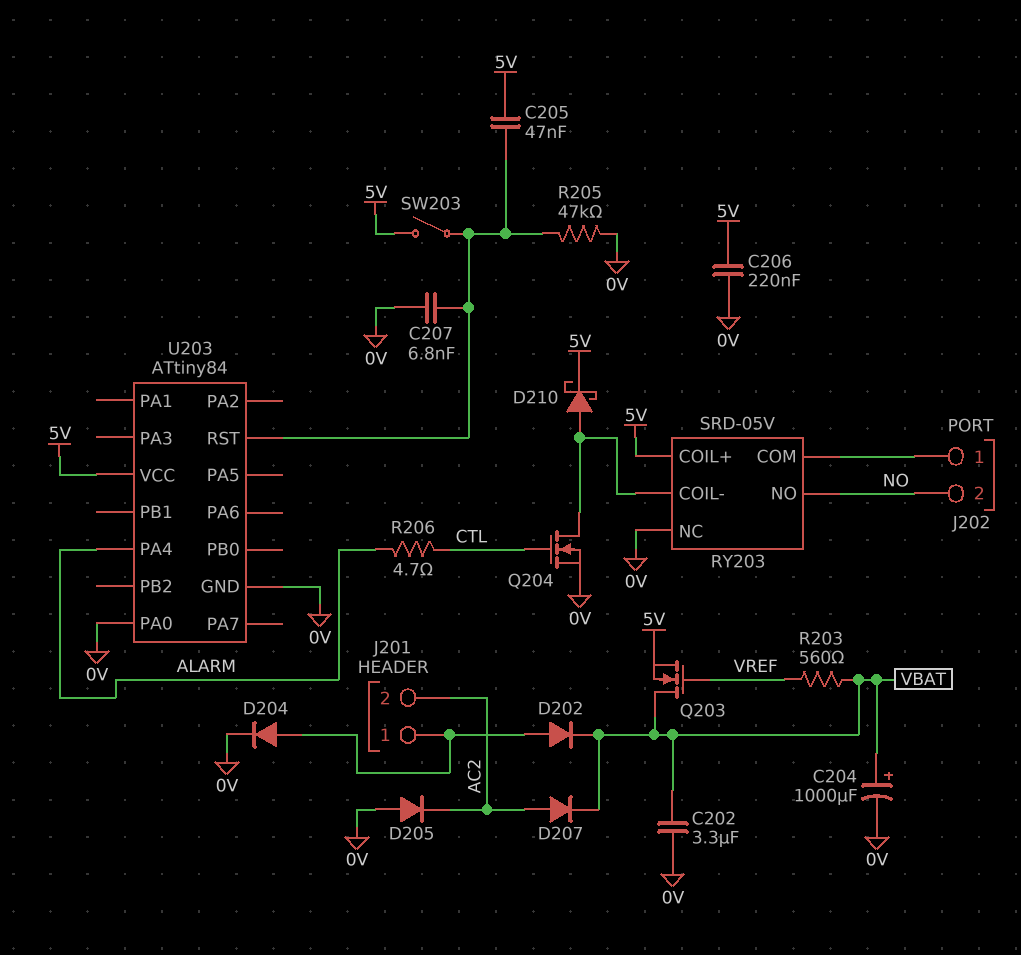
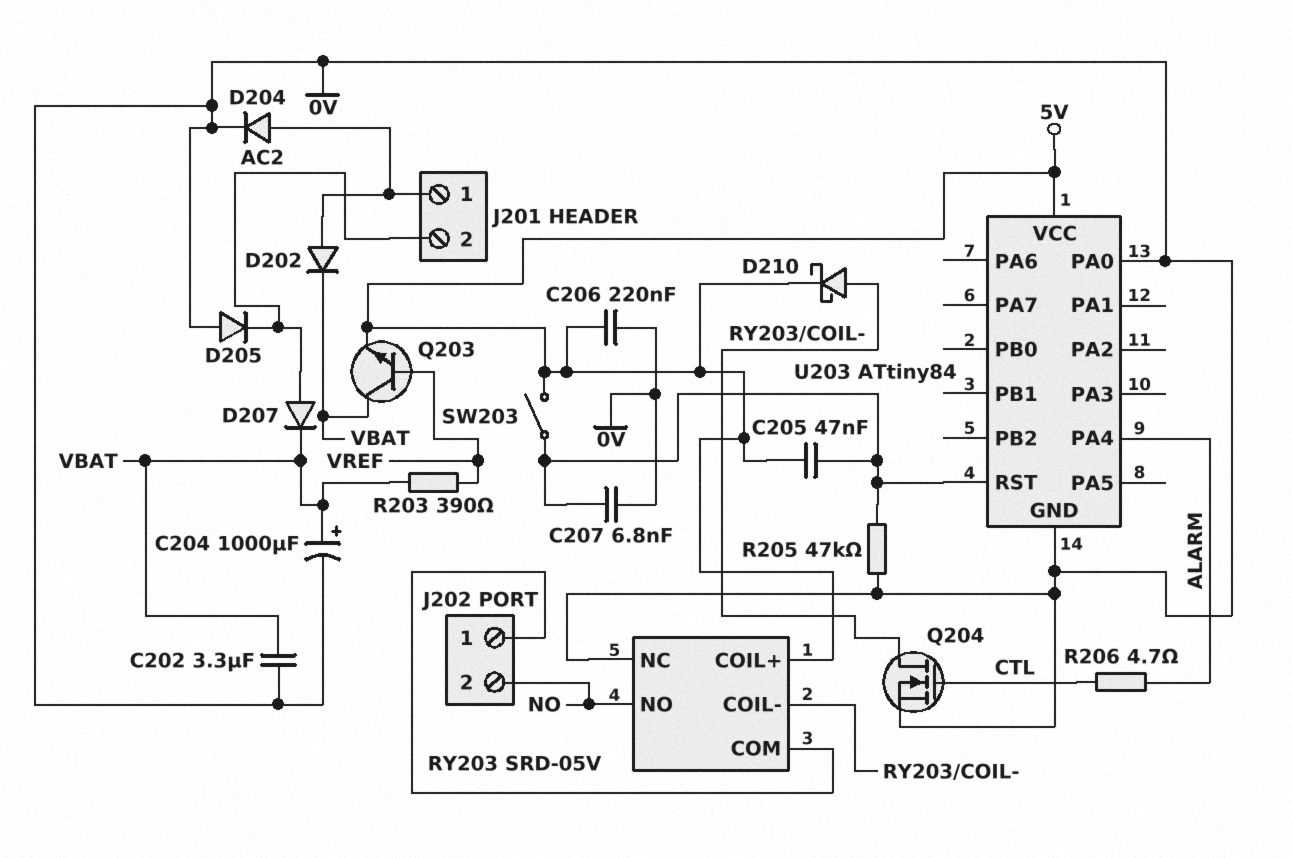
Q203: NMOS (G VREF, D VBAT, S 5V) -> NPN (B VREF, C VBAT, E 5V)
R203: 560 (VBAT, VREF) -> 390 (VBAT, VREF)

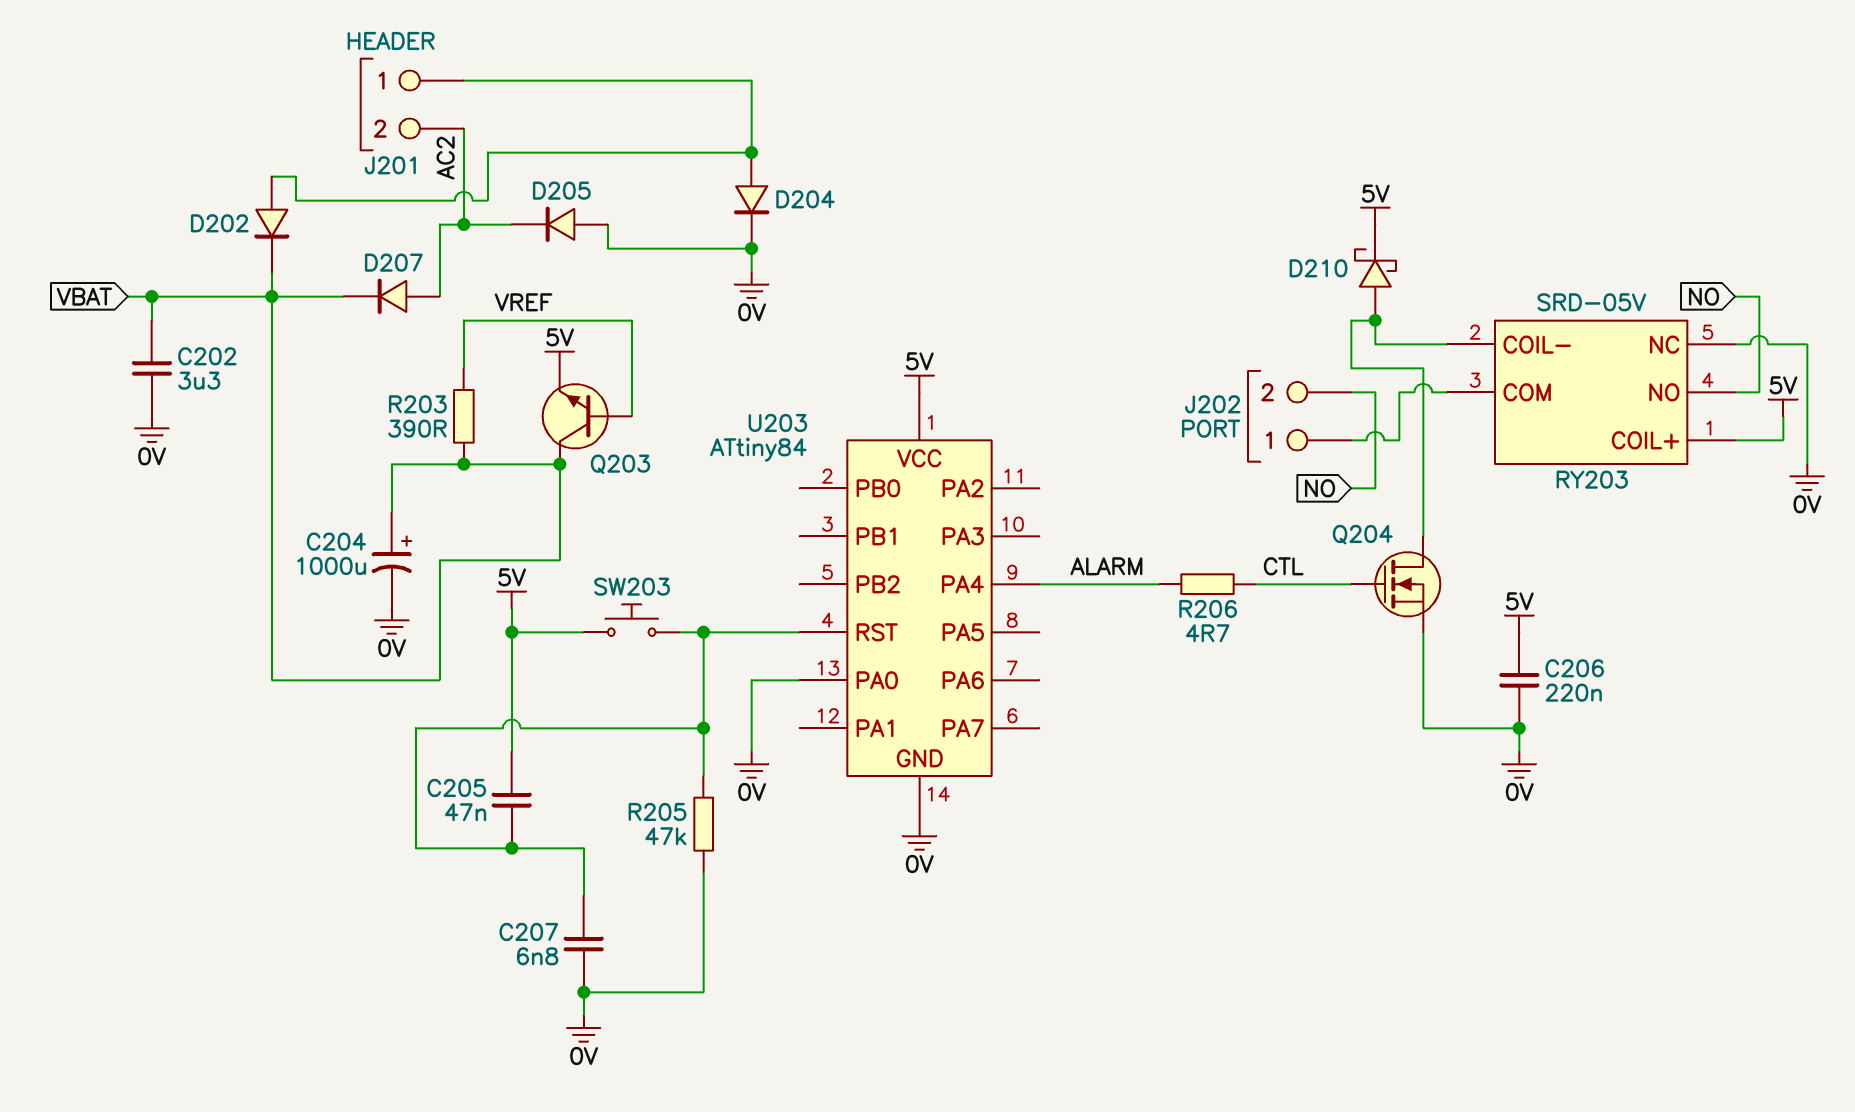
SW203: switch (5V, U203/RST) -> button (5V, U203/RST)

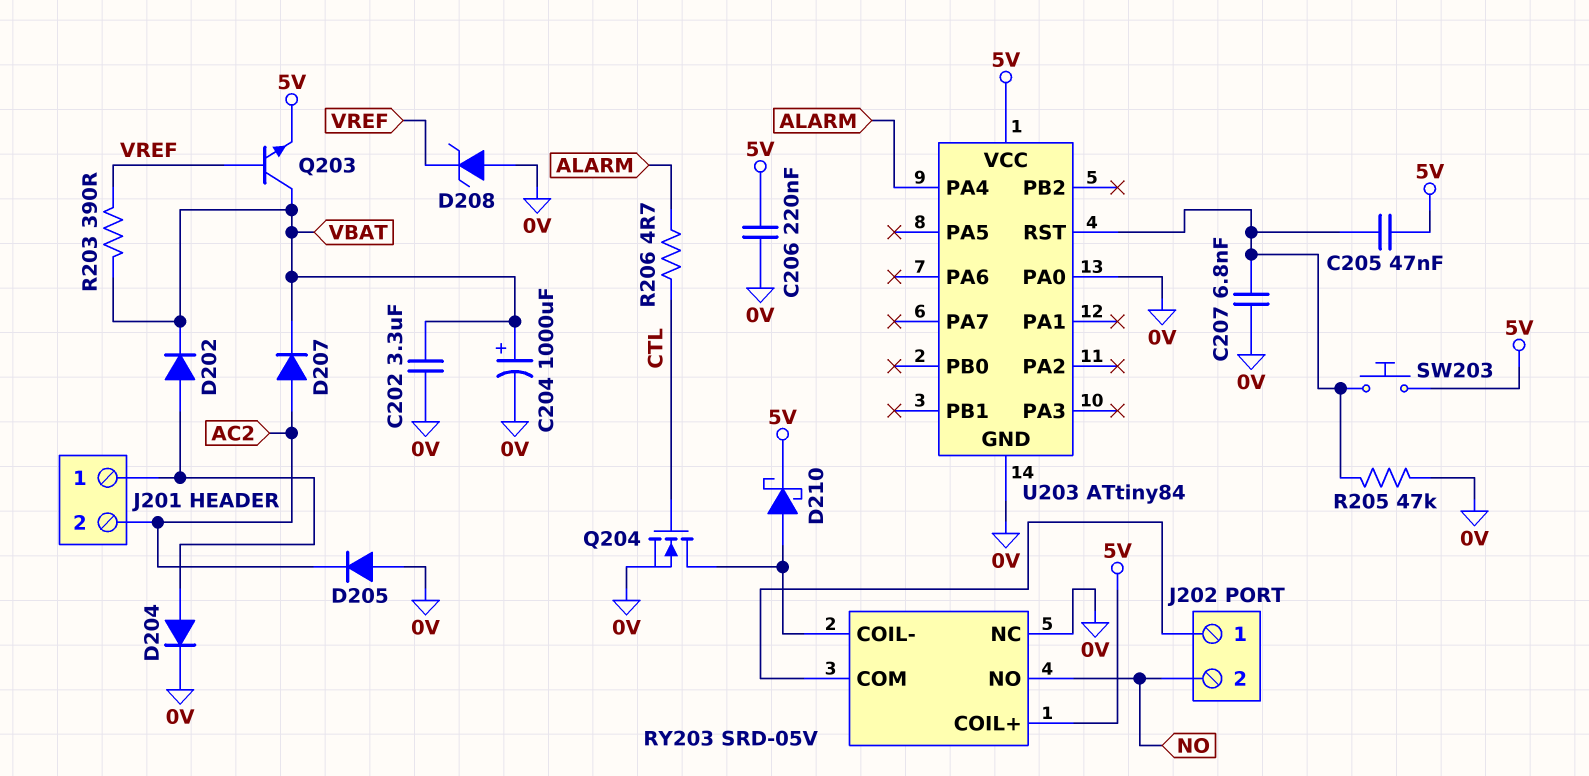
D208: none -> zener (A 0V, K VREF)

